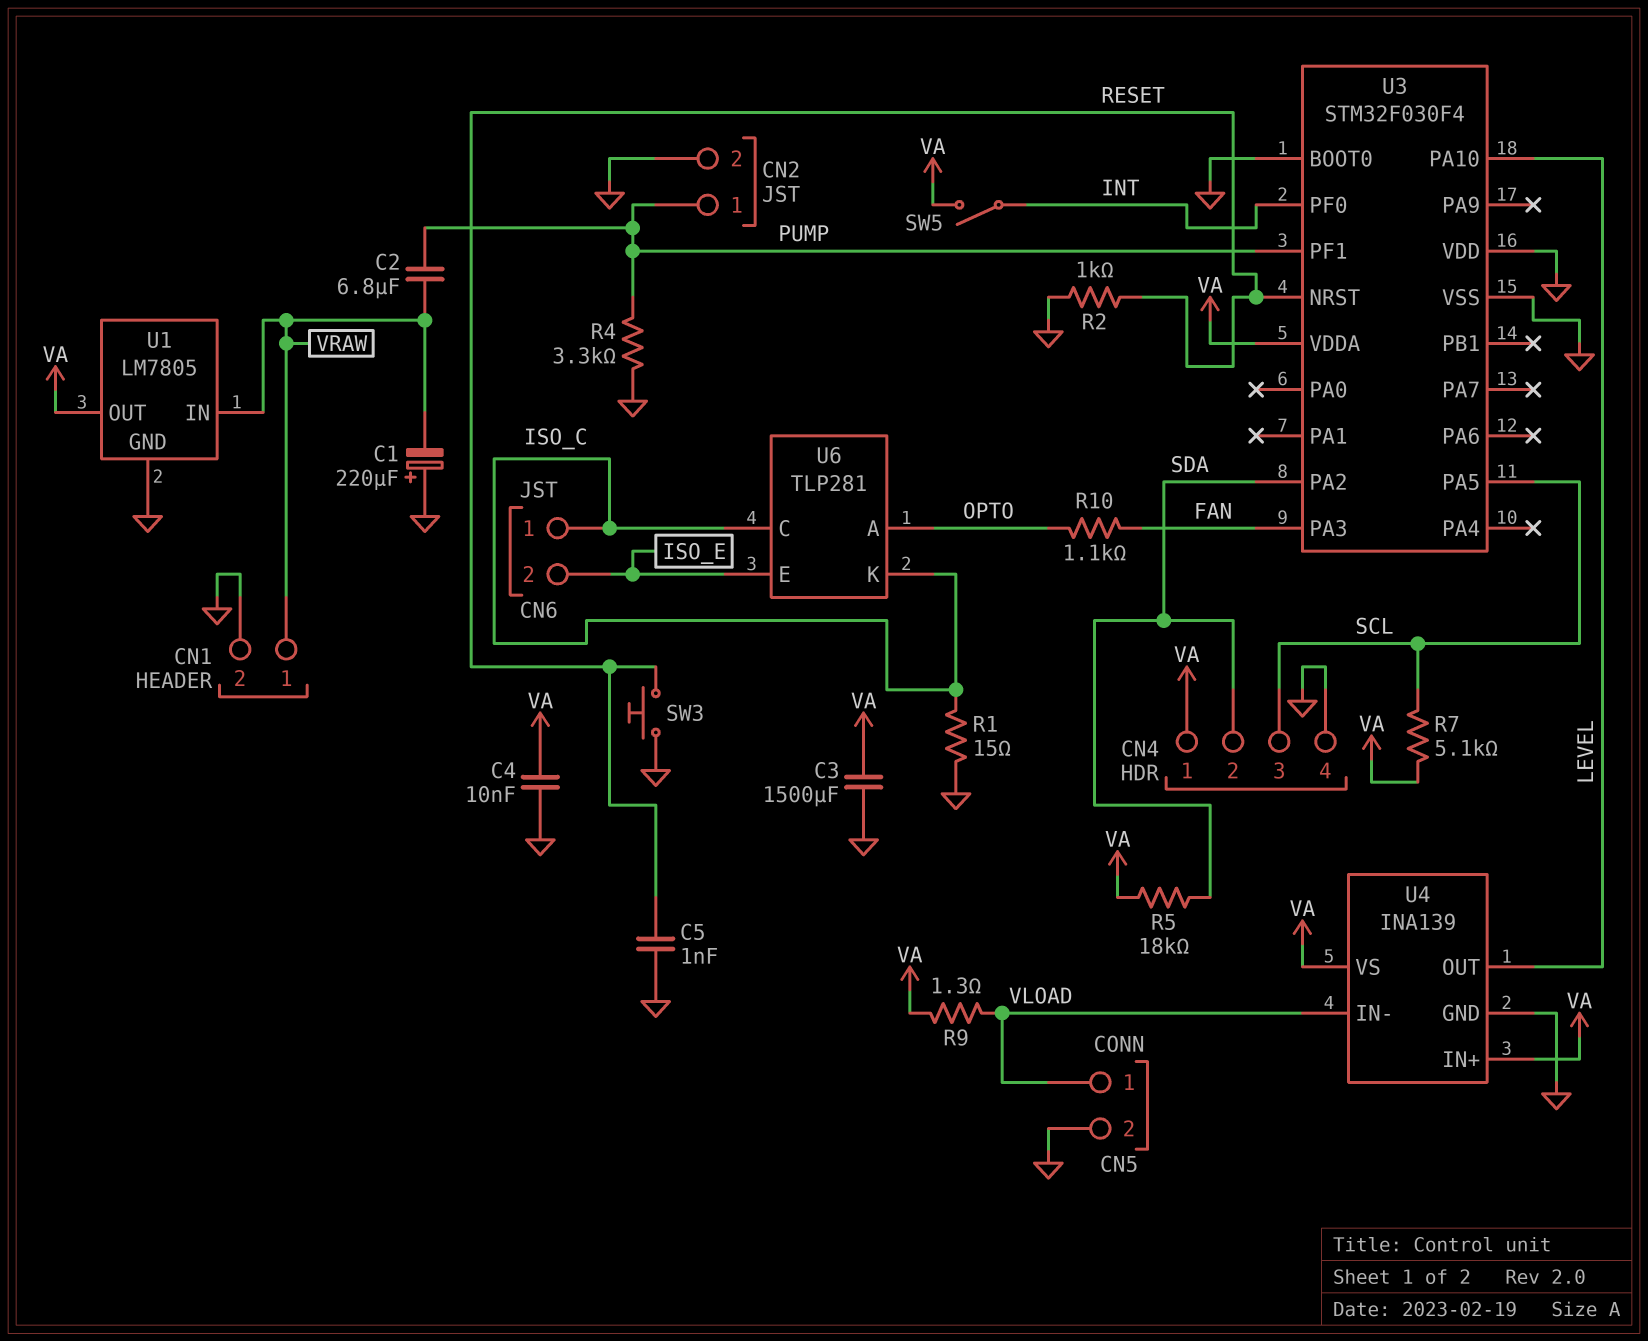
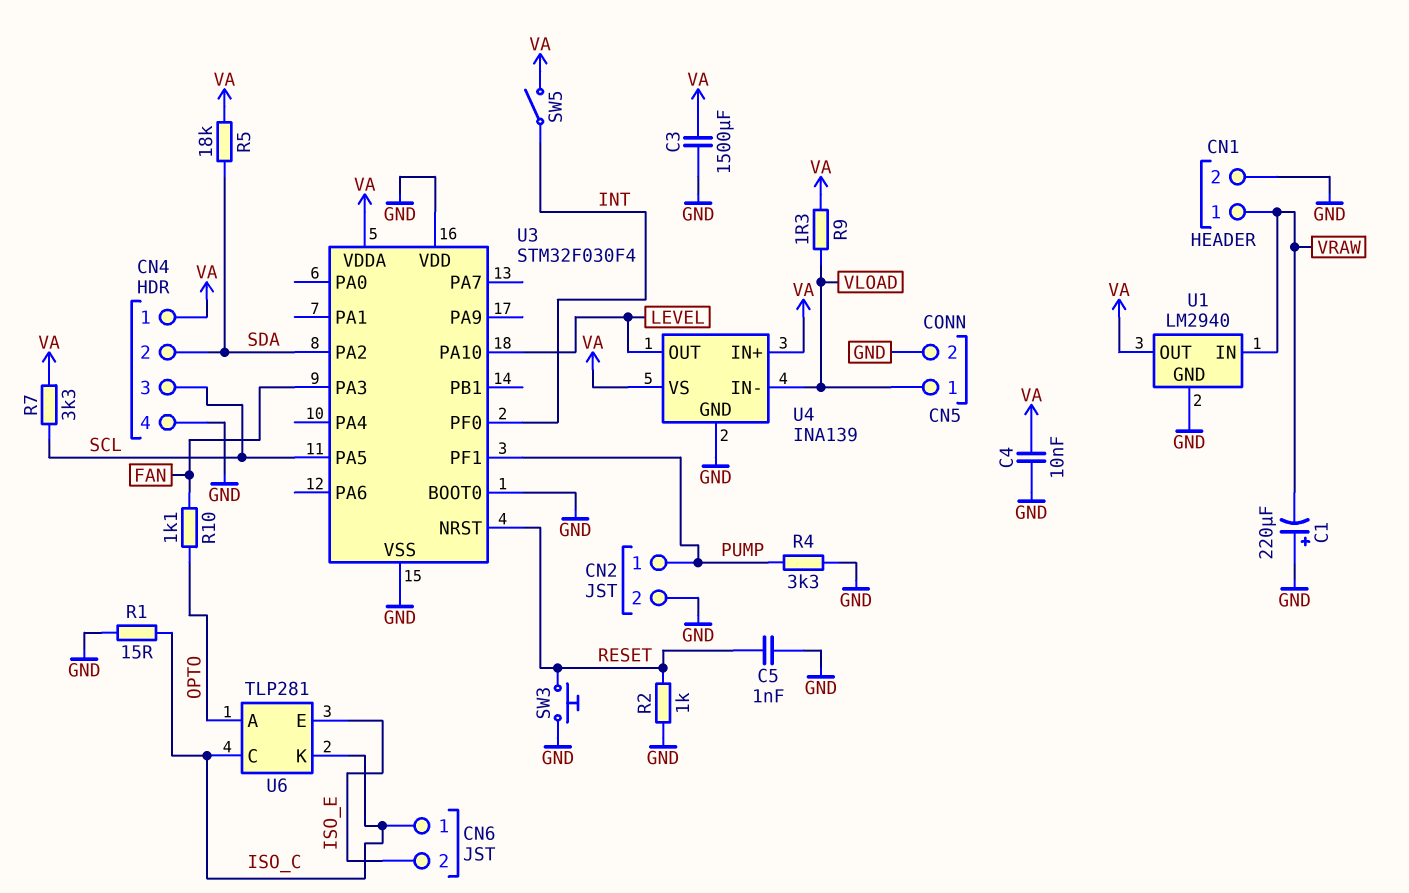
C2: 6.8uF (PUMP, VRAW) -> none
R7: 5.1k (SCL, VA) -> 3.3k (SCL, VA)
U1: LM7805 -> LM2940

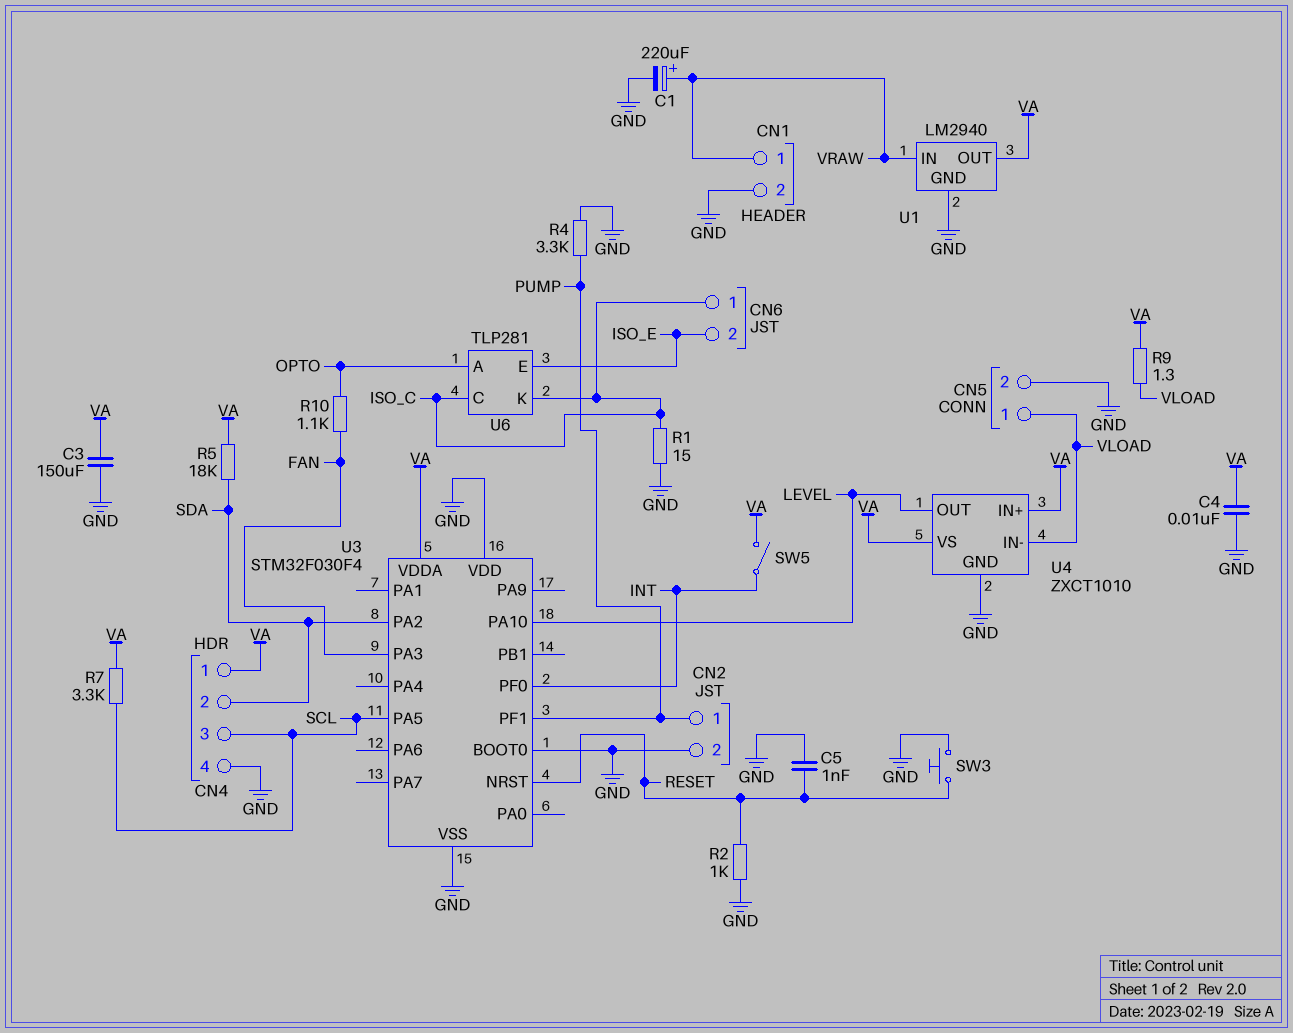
C1: 220uF (plus GND, minus VRAW) -> 220uF (plus VRAW, minus GND)
C3: 1500uF (GND, VA) -> 150uF (GND, VA)
U4: INA139 -> ZXCT1010

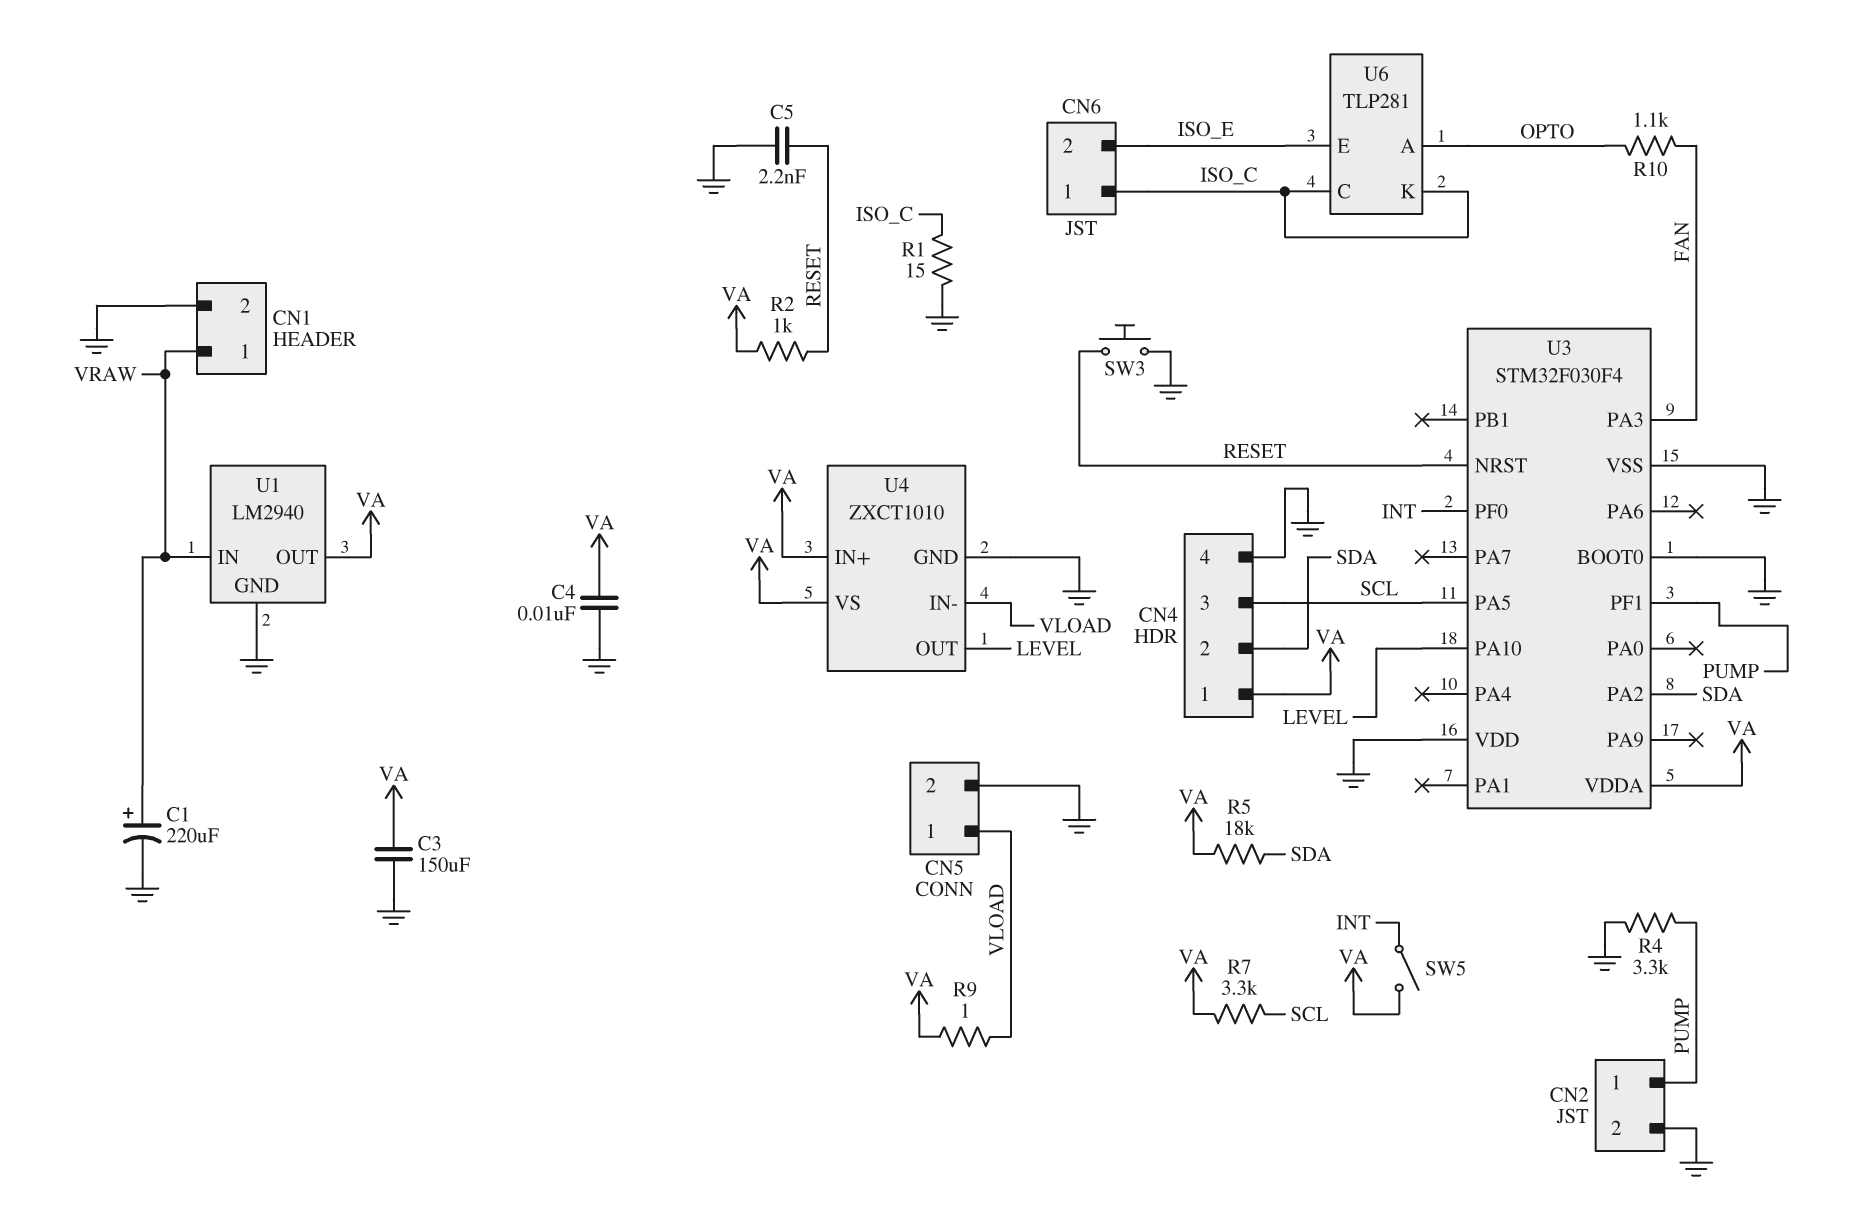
C5: 1nF (GND, RESET) -> 2.2nF (GND, RESET)
R2: 1k (GND, RESET) -> 1k (RESET, VA)
R9: 1.3 (VA, VLOAD) -> 1 (VA, VLOAD)

